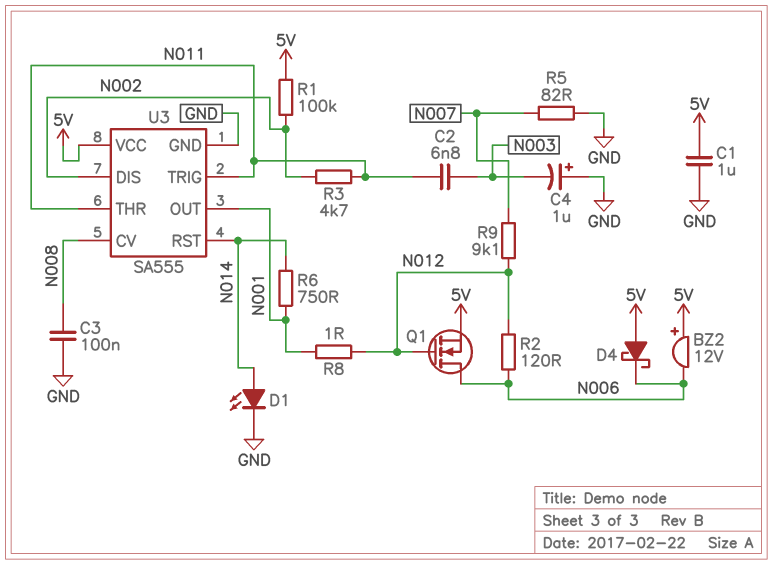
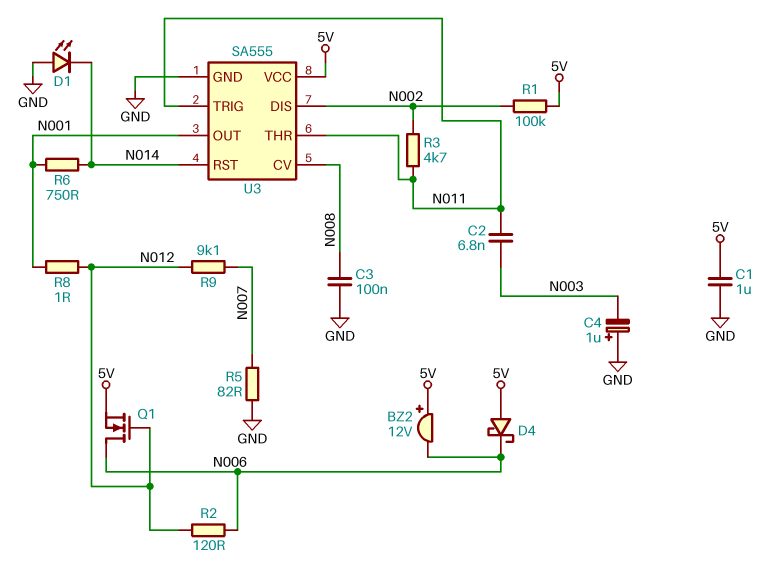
D1: LED (A N014, K GND) -> LED (A GND, K N014)

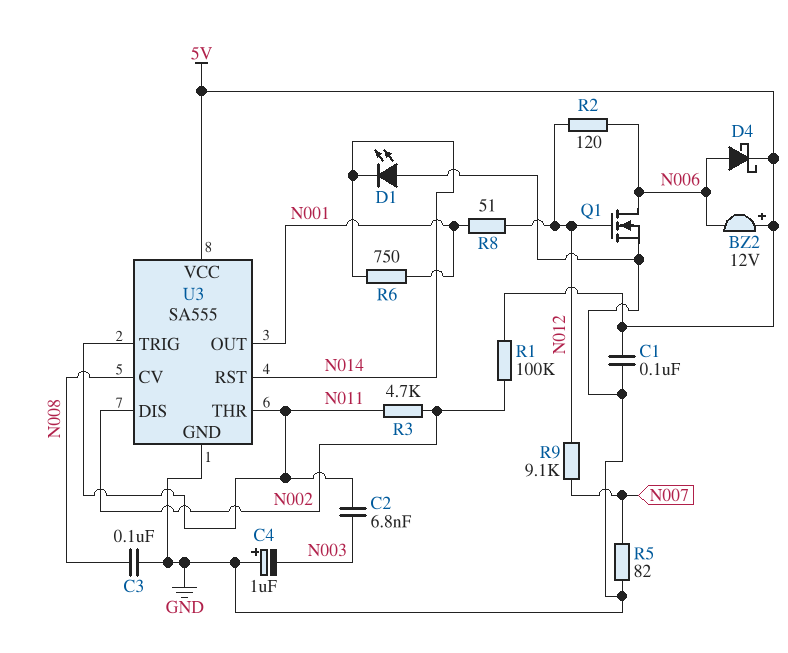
C1: 1uF (5V, GND) -> 100nF (5V, GND)
D4: schottky (A 5V, K N006) -> schottky (A N006, K 5V)
Q1: NMOS (G N012, D N006, S 5V) -> NMOS (G N012, D N006, S GND)
R8: 1 (N001, N012) -> 51 (N001, N012)

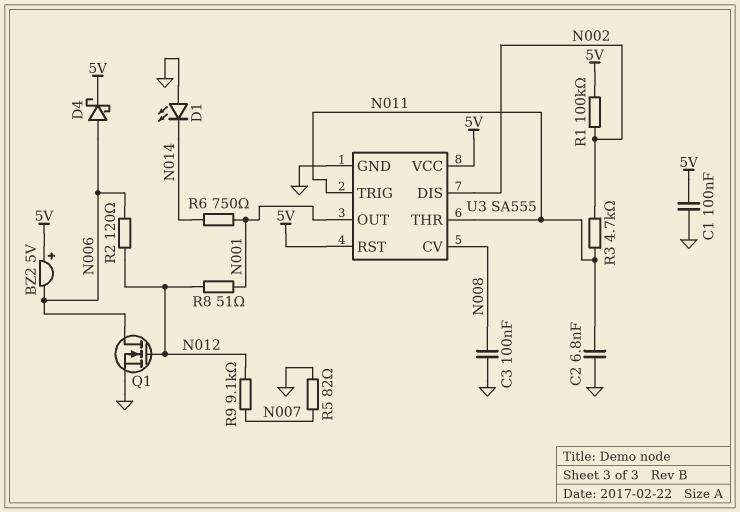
BZ2: buzzer 12V (plus 5V, minus N006) -> buzzer 5V (plus 5V, minus N006)
C2: 6.8nF (N003, N011) -> 6.8nF (GND, N011)
C4: 1uF (plus GND, minus N003) -> none
U3 pin RST: N014 -> 5V

